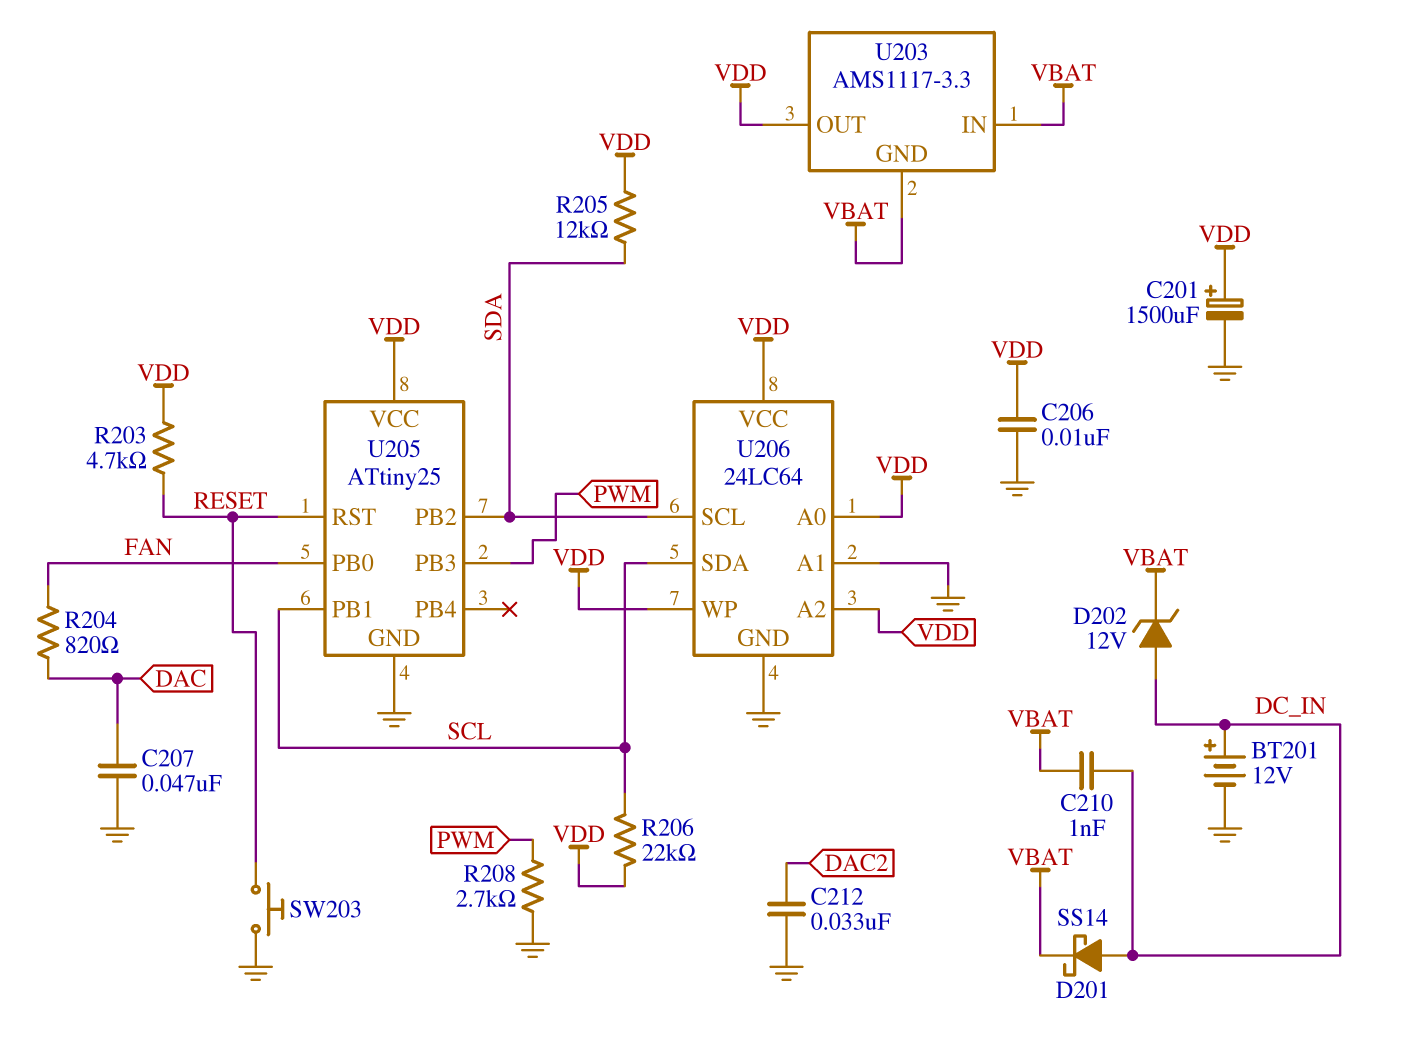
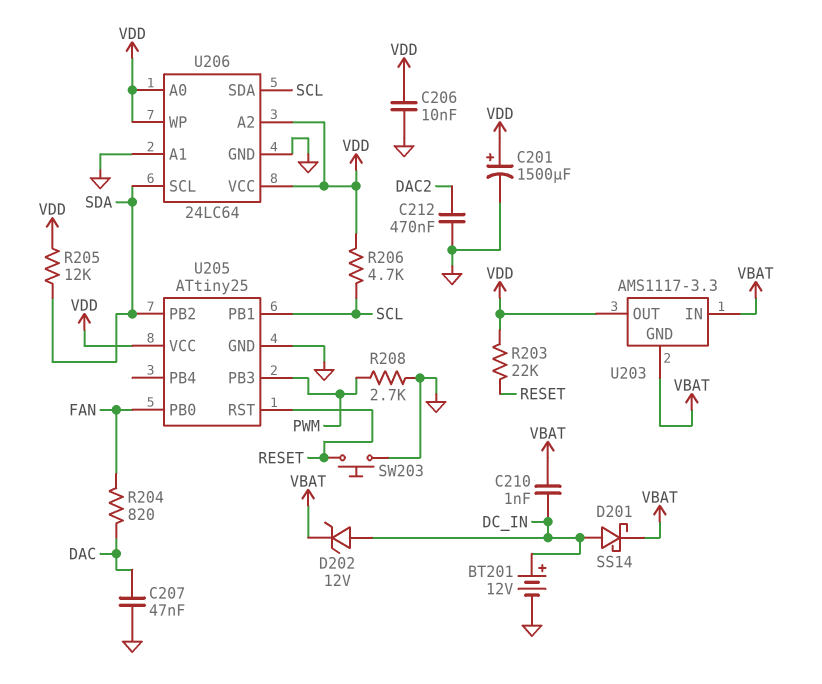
C212: 33nF (DAC2, GND) -> 470nF (DAC2, GND)
R203: 4.7k (RESET, VDD) -> 22k (RESET, VDD)
R206: 22k (SCL, VDD) -> 4.7k (SCL, VDD)

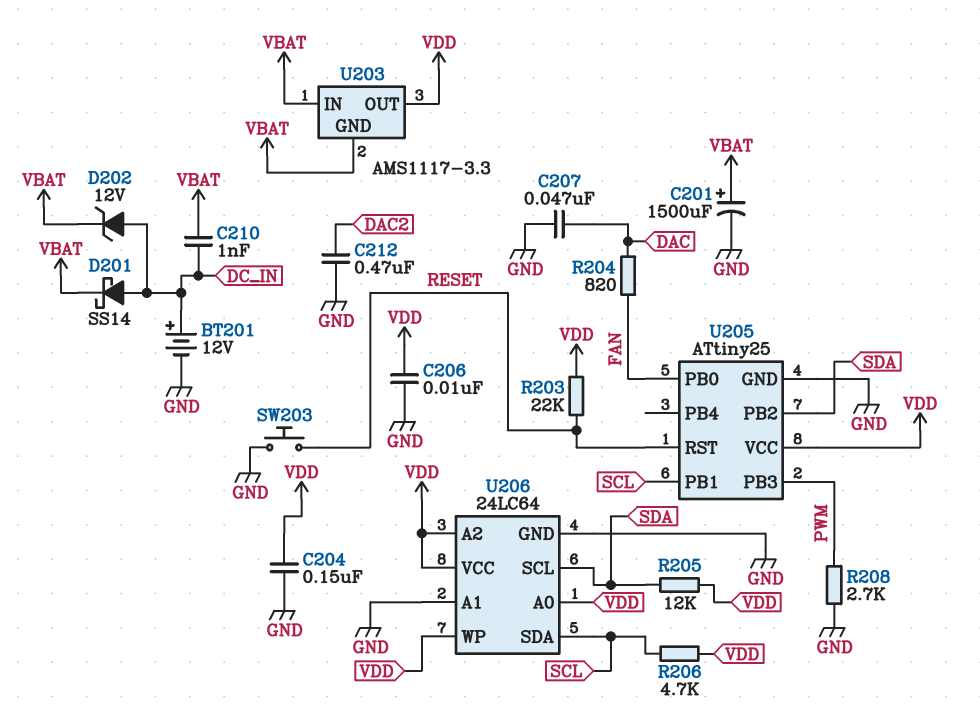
C201: 1500uF (plus VDD, minus GND) -> 1500uF (plus VBAT, minus GND)
C204: none -> 150nF (GND, VDD)

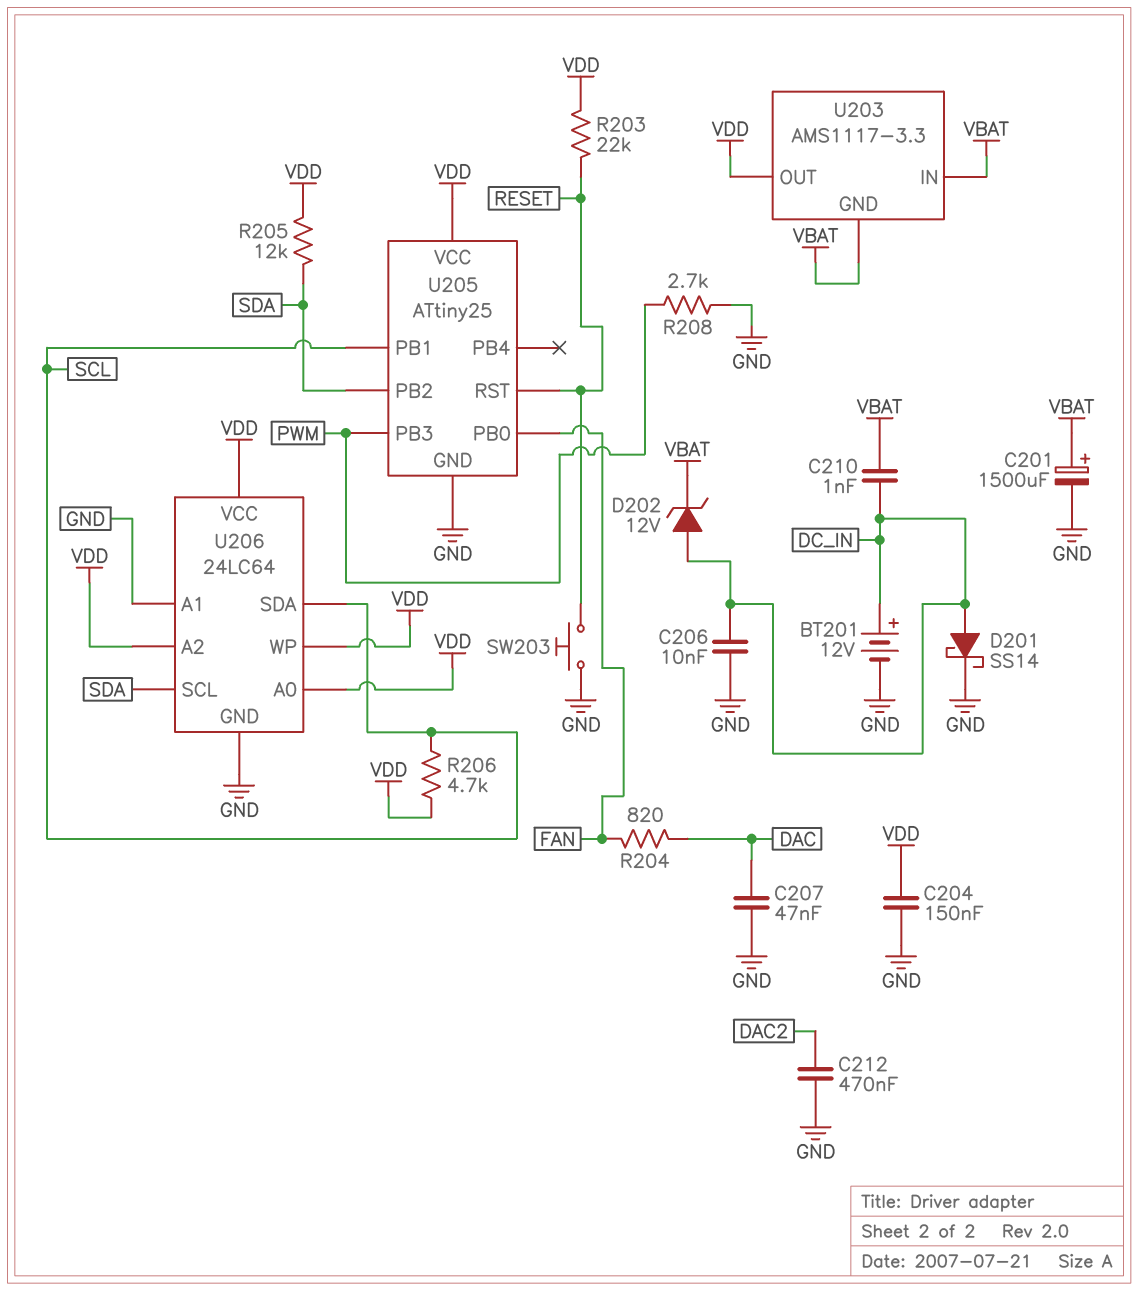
C206: 10nF (GND, VDD) -> 10nF (DC_IN, GND)
D201: schottky SS14 (A DC_IN, K VBAT) -> schottky SS14 (A DC_IN, K GND)

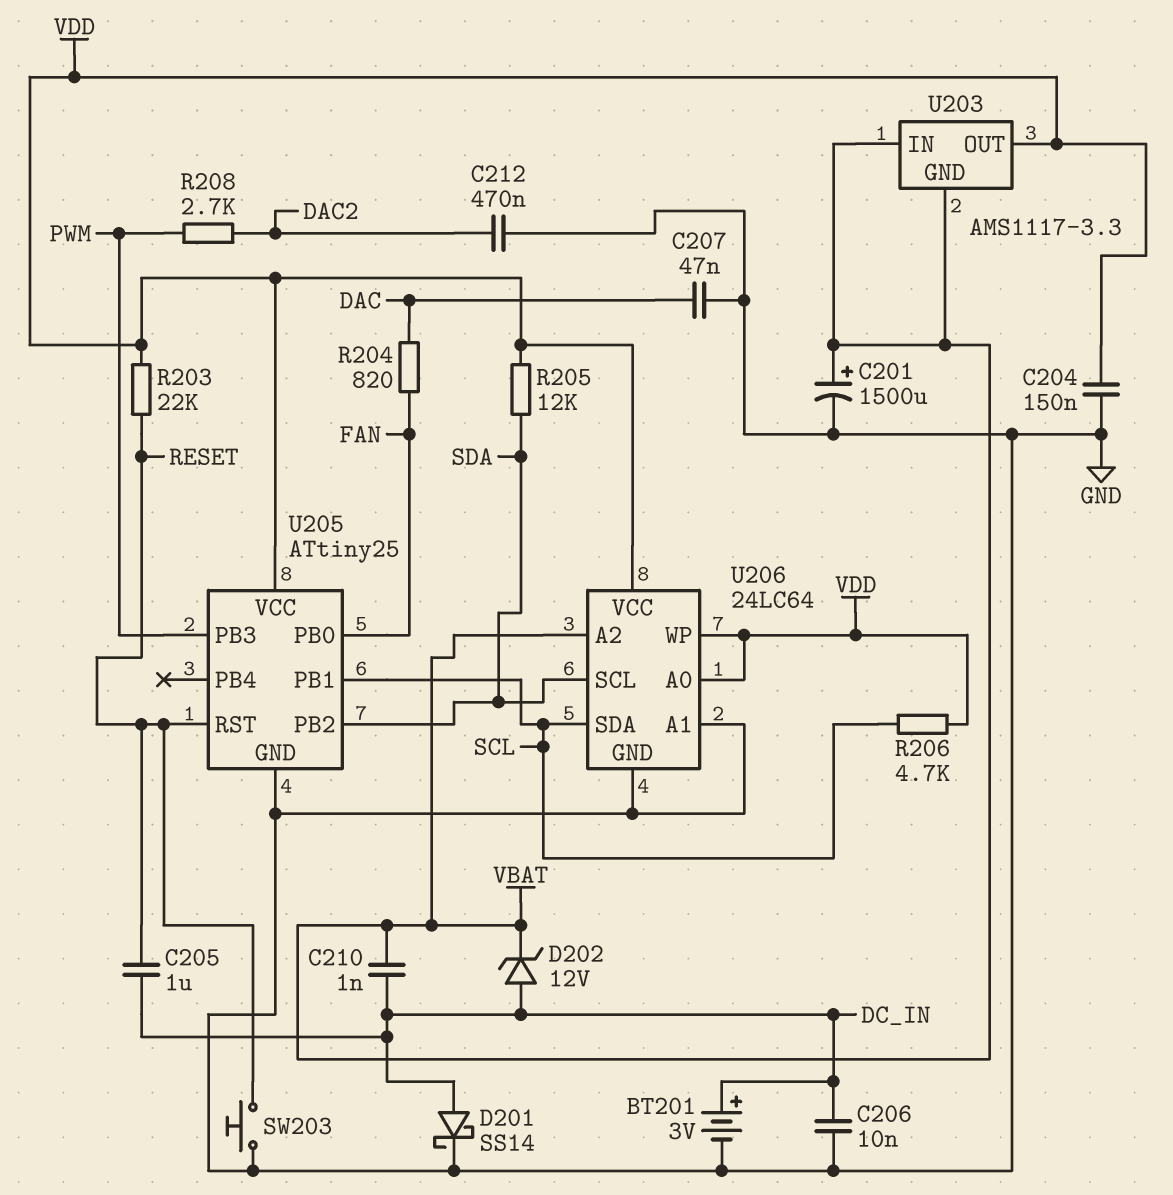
BT201: 12V (plus DC_IN, minus GND) -> 3V (plus DC_IN, minus GND)
C205: none -> 1uF (DC_IN, RESET)
R208: 2.7k (GND, PWM) -> 2.7k (DAC2, PWM)
U206 pin A2: VDD -> VBAT

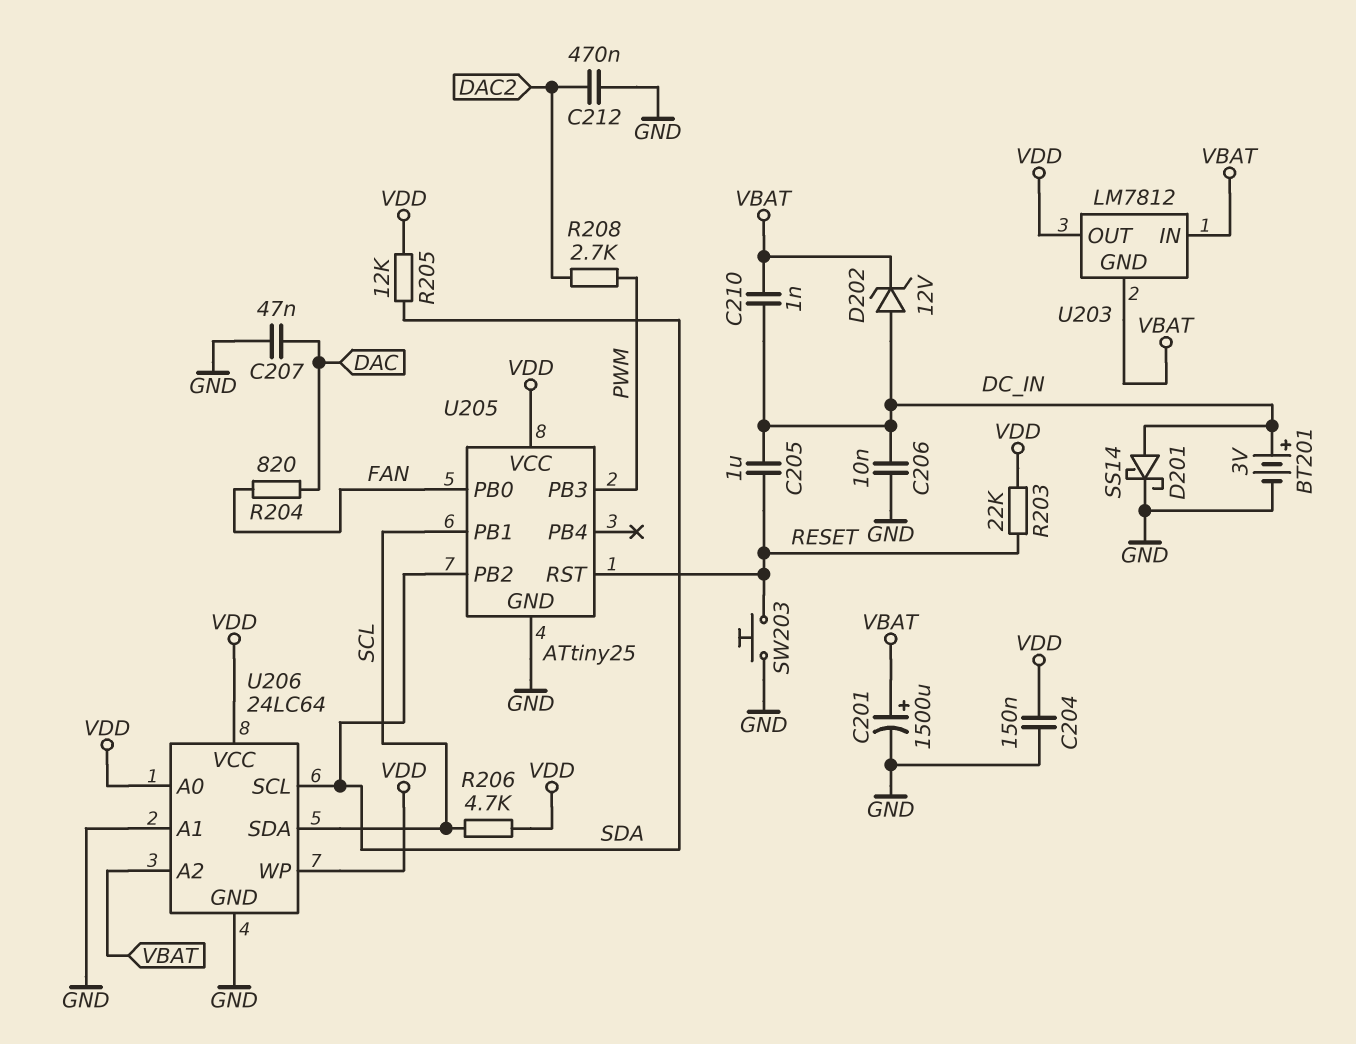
U203: AMS1117-3.3 -> LM7812

